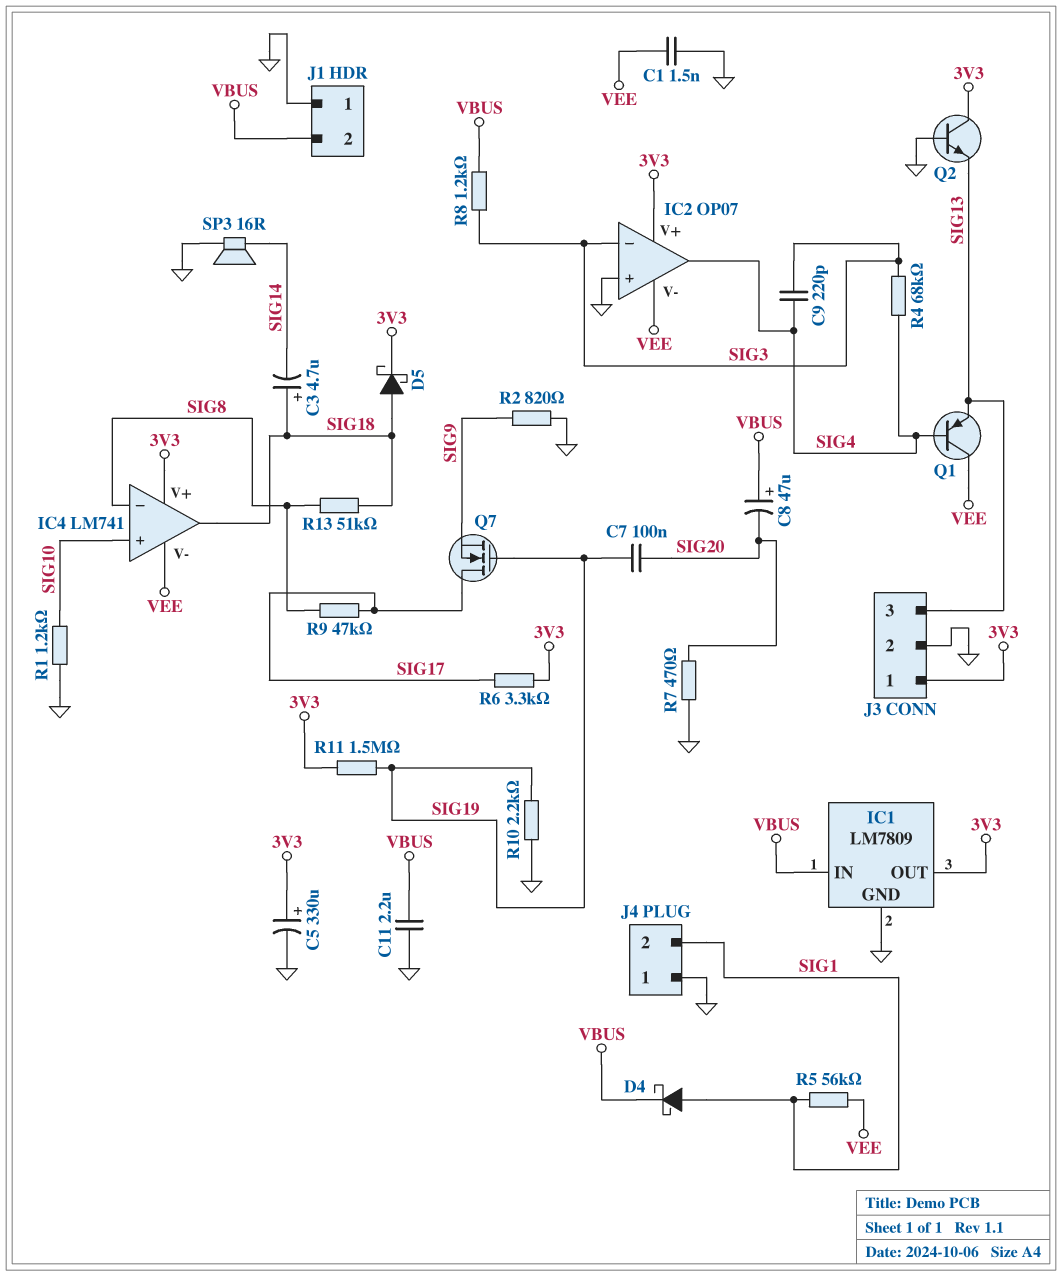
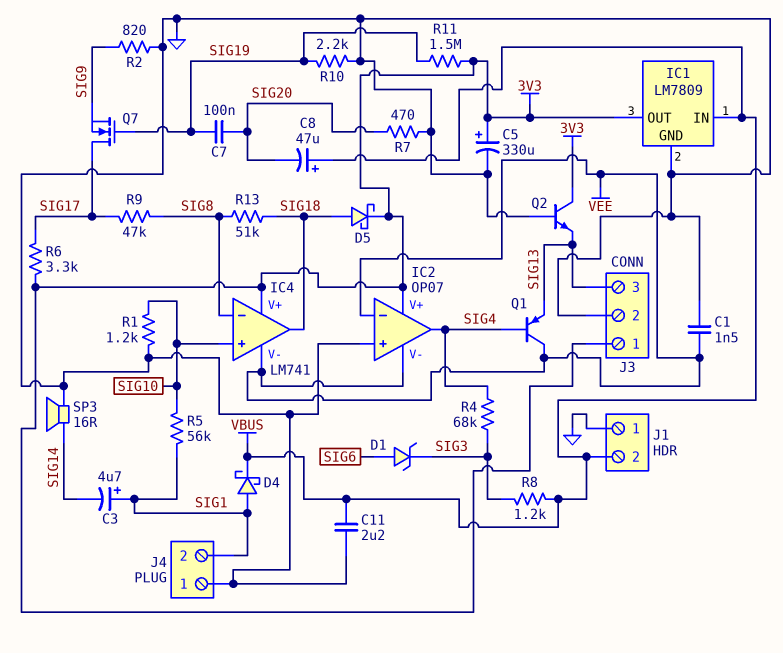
C3: 4.7uF (plus SIG18, minus SIG14) -> 4.7uF (plus SIG1, minus SIG14)
C9: 220pF (SIG3, SIG4) -> none
D1: none -> zener (A SIG6, K SIG3)
IC2 pin in-: SIG3 -> VEE
R5: 56k (SIG1, VEE) -> 56k (SIG1, SIG10)

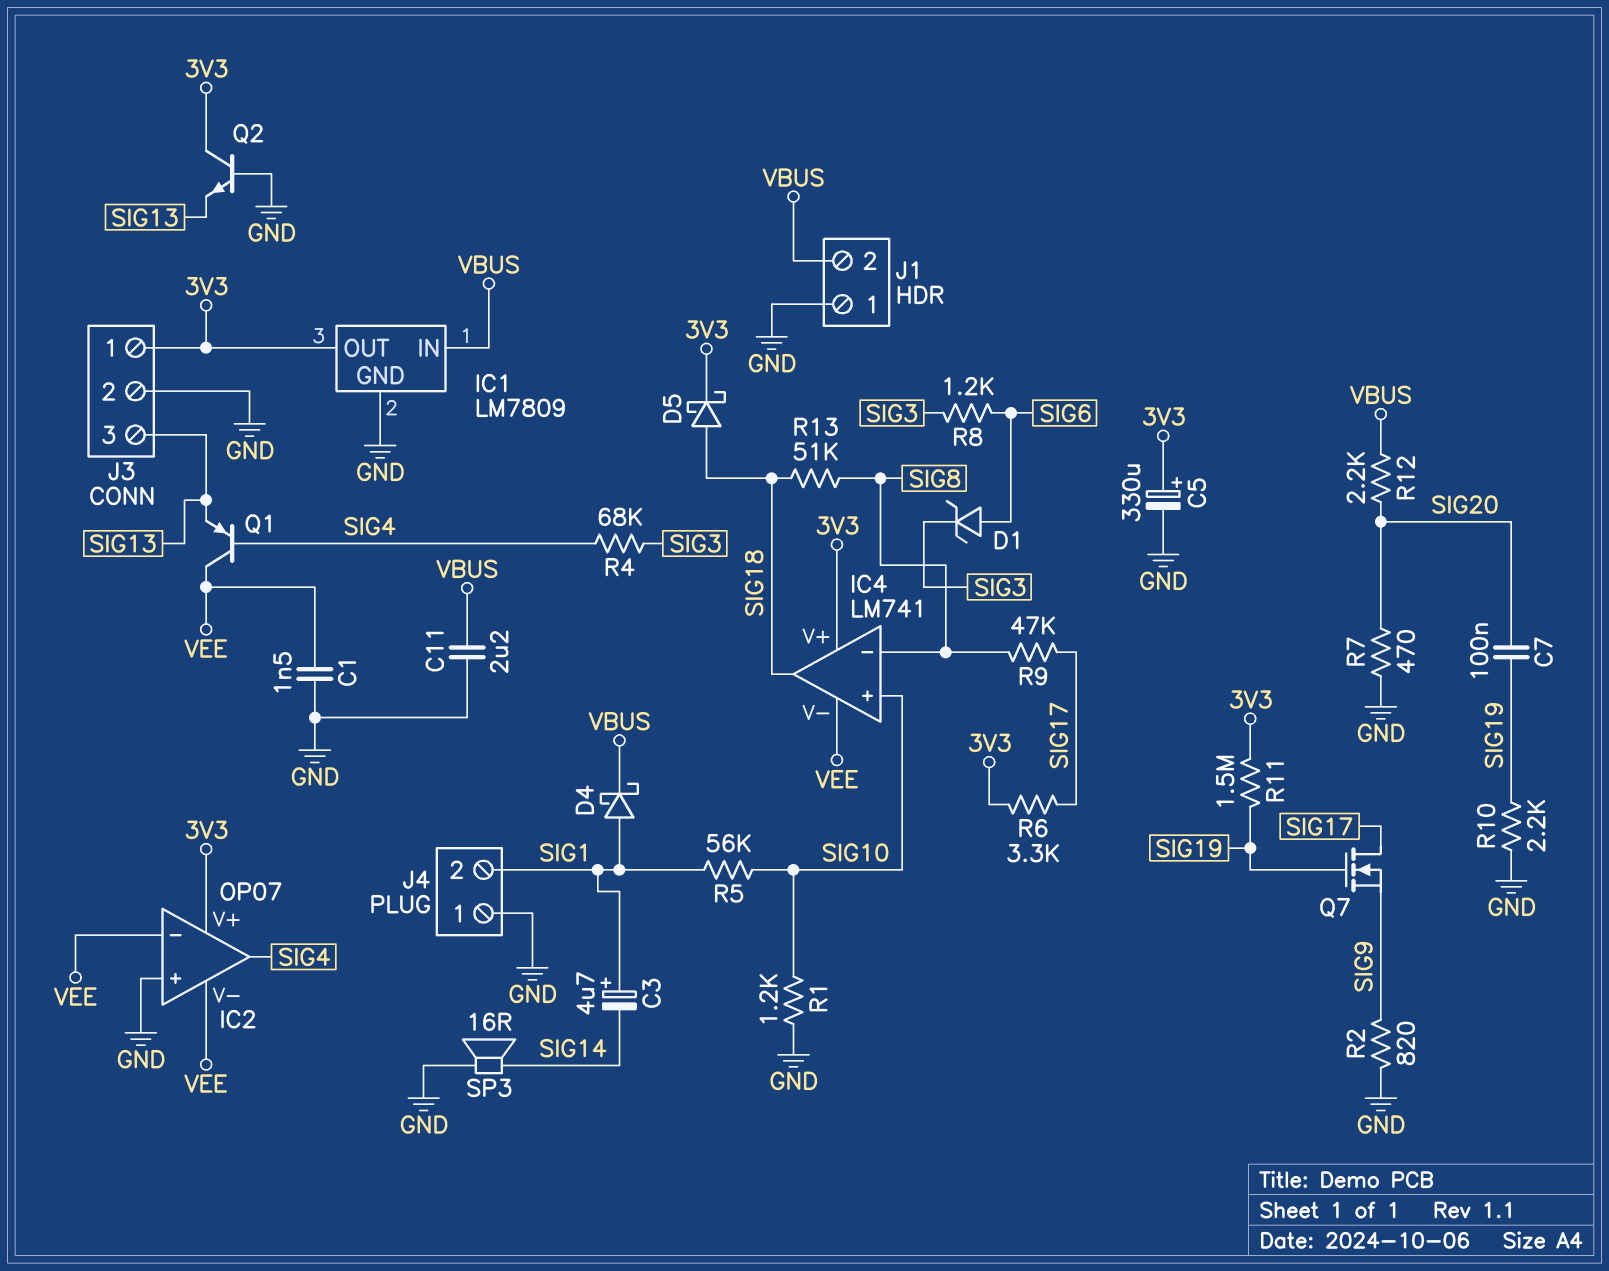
C8: 47uF (plus VBUS, minus SIG20) -> none
R8: 1.2k (SIG3, VBUS) -> 1.2k (SIG3, SIG6)
R12: none -> 2.2k (SIG20, VBUS)

